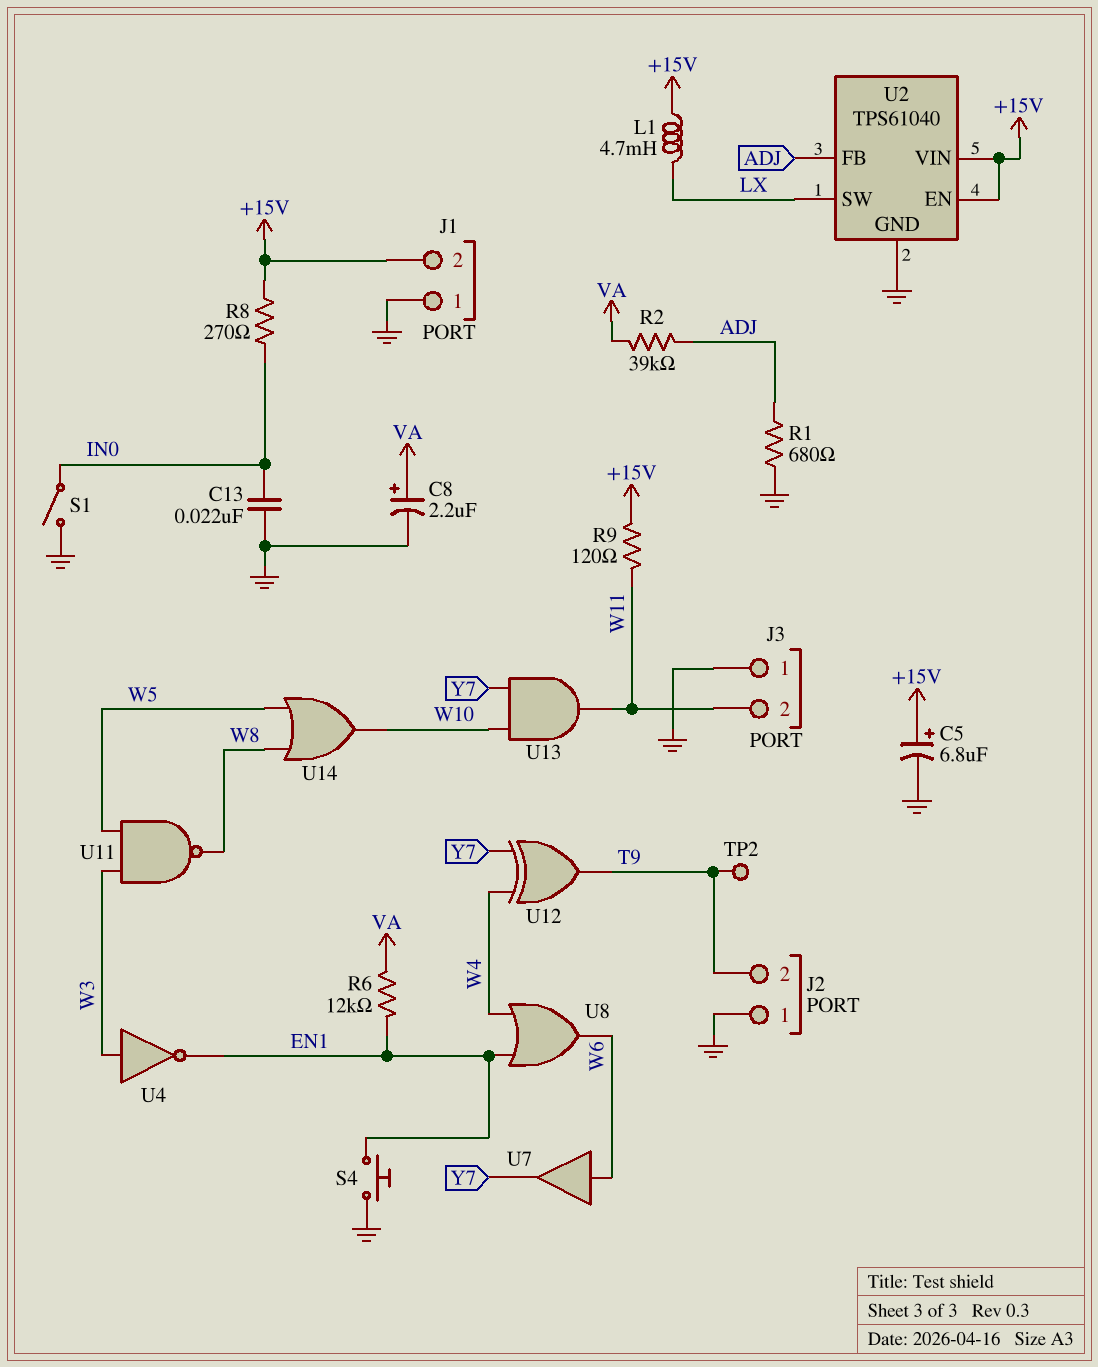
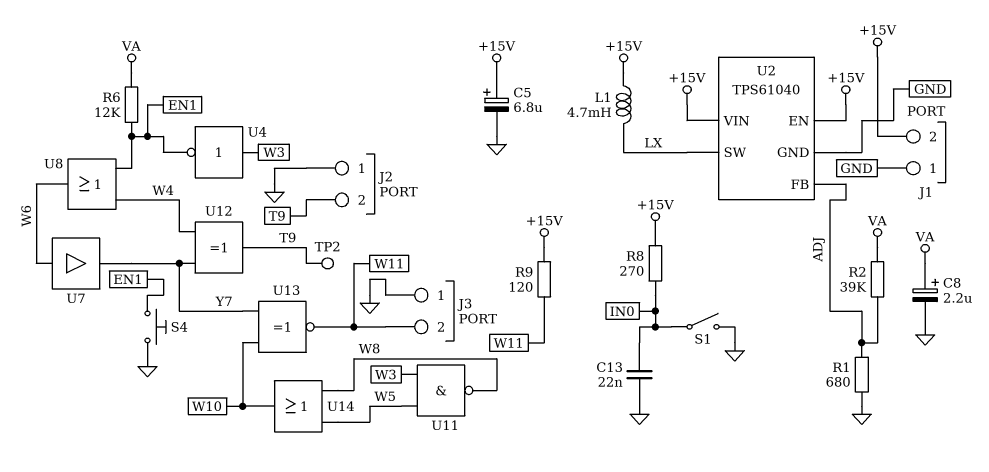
U13: AND (in W10, in Y7, out W11) -> XNOR (in W10, in Y7, out W11)

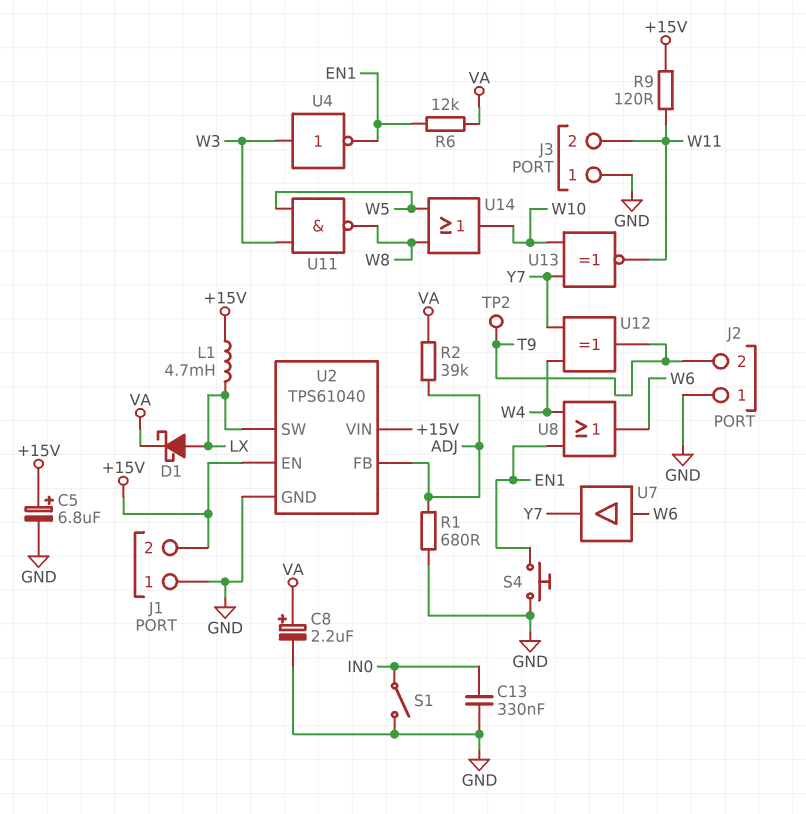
C13: 22nF (GND, IN0) -> 330nF (GND, IN0)
D1: none -> schottky (A LX, K VA)
R8: 270 (+15V, IN0) -> none

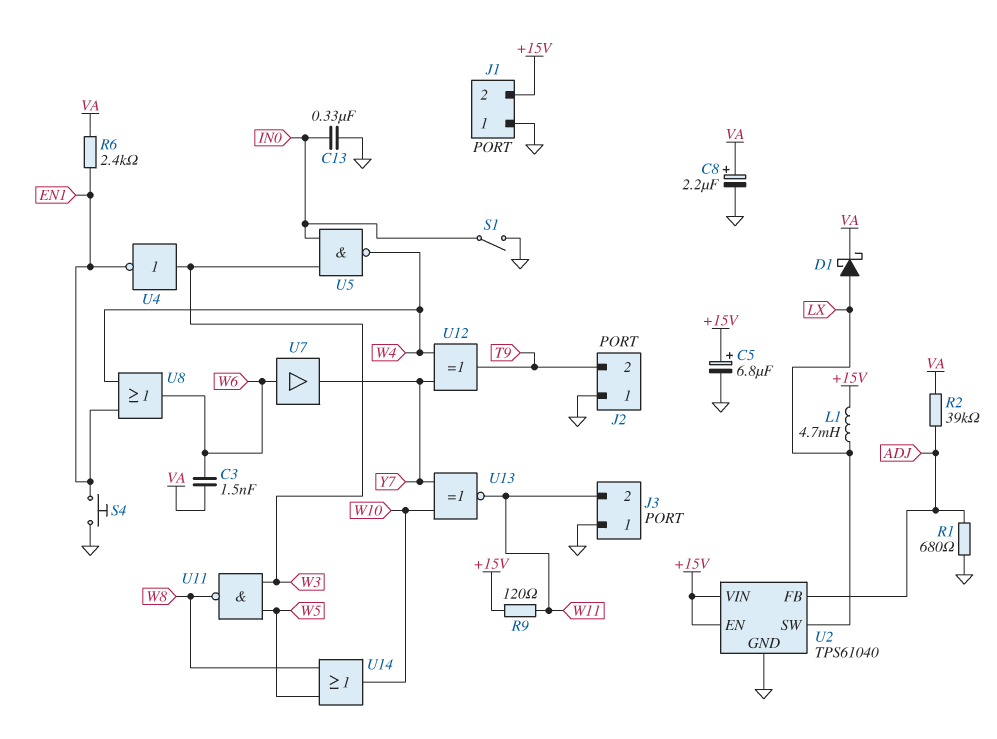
C3: none -> 1.5nF (VA, W6)
R6: 12k (EN1, VA) -> 2.4k (EN1, VA)
TP2: test point (T9) -> none
U5: none -> NAND (in IN0, in W3, out W4)

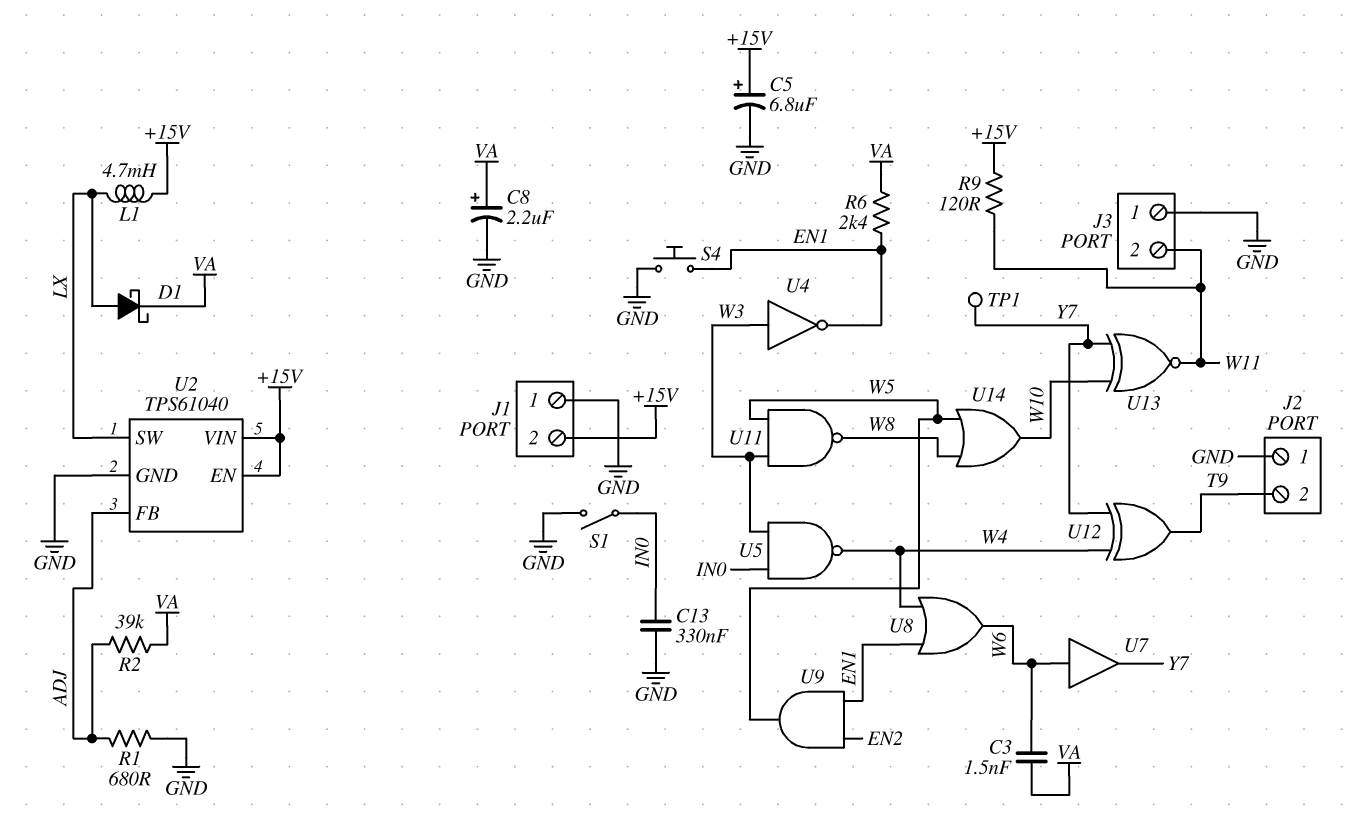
TP1: none -> test point (Y7)
U9: none -> AND (in EN1, in EN2, out W5)

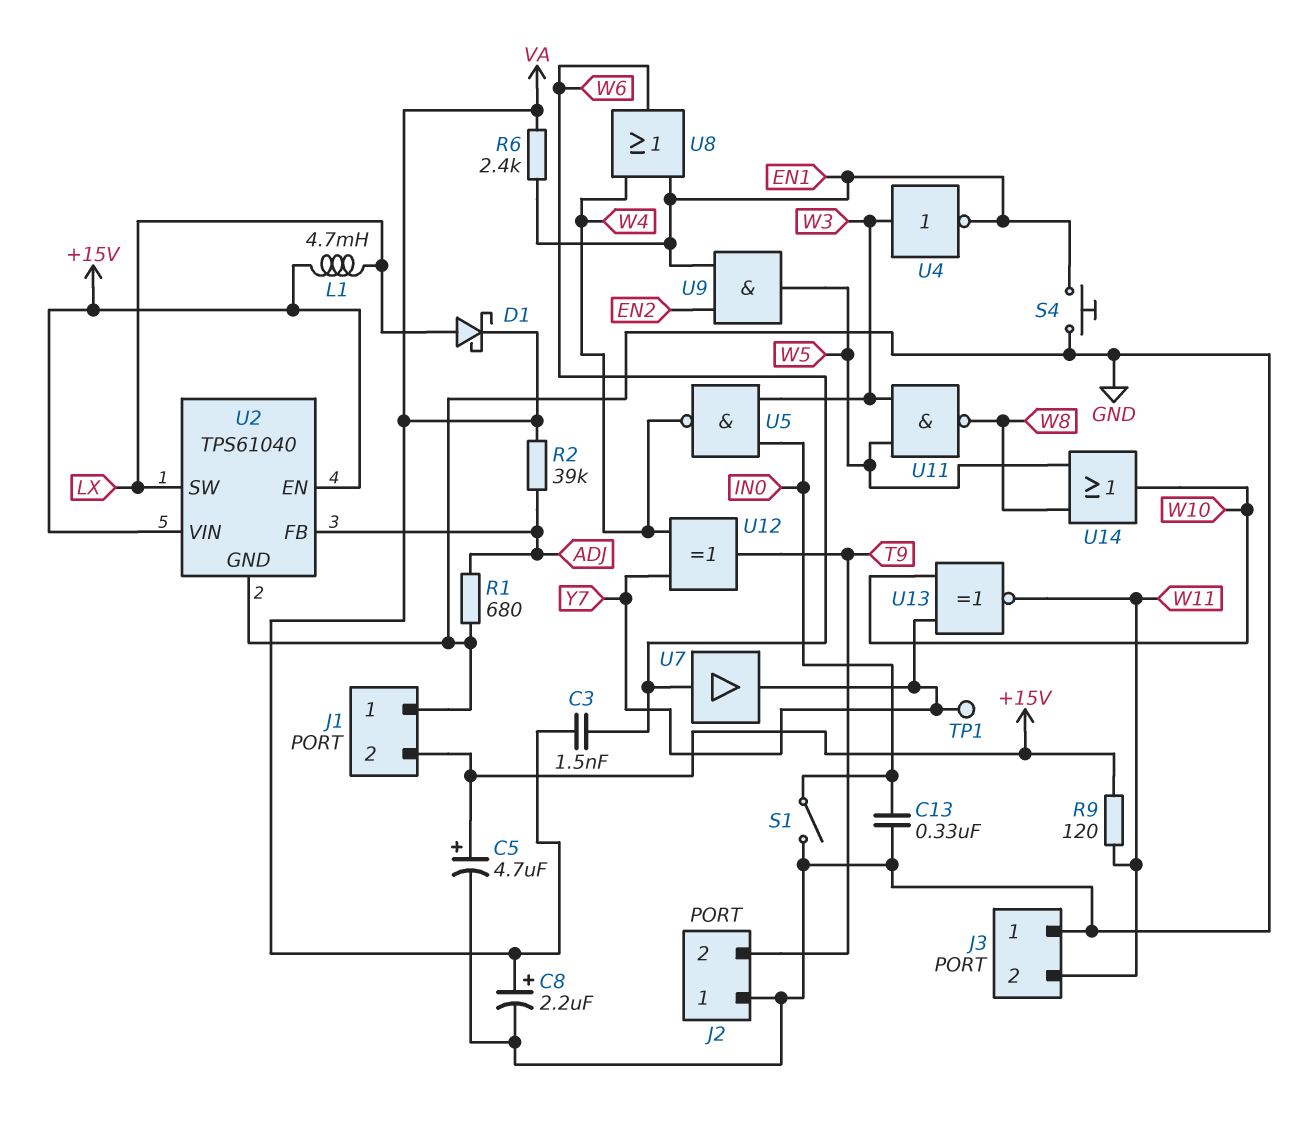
C5: 6.8uF (plus +15V, minus GND) -> 4.7uF (plus +15V, minus GND)

